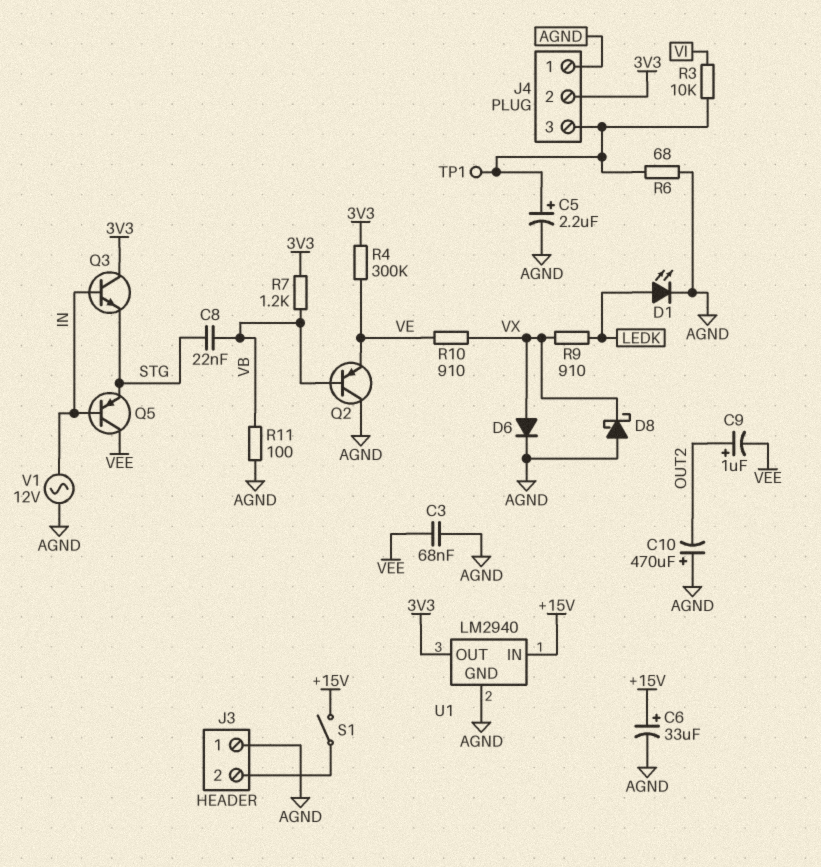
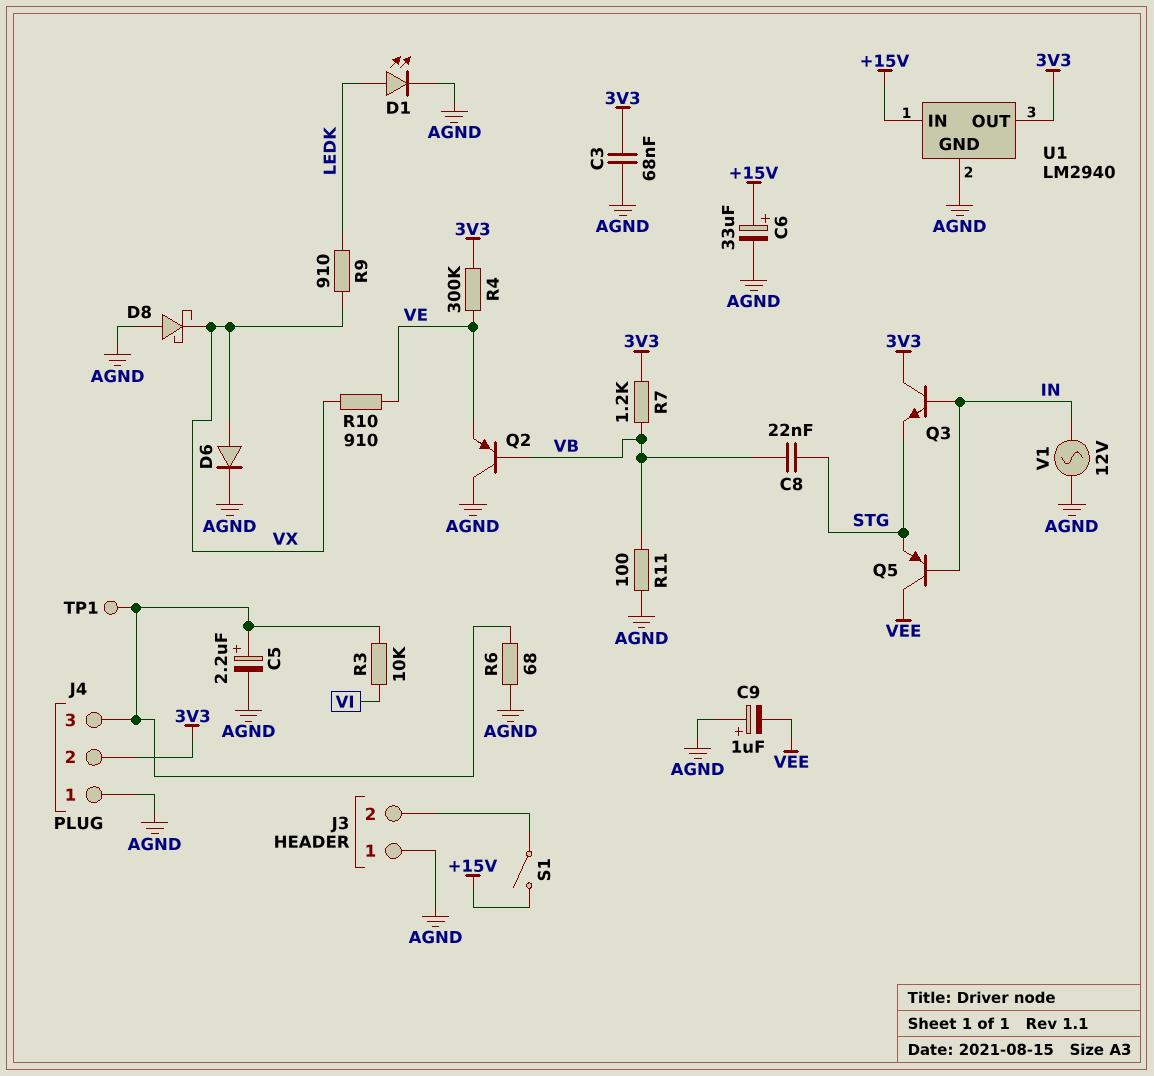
C3: 68nF (AGND, VEE) -> 68nF (3V3, AGND)
C9: 1uF (plus OUT2, minus VEE) -> 1uF (plus AGND, minus VEE)
C10: 470uF (plus AGND, minus OUT2) -> none

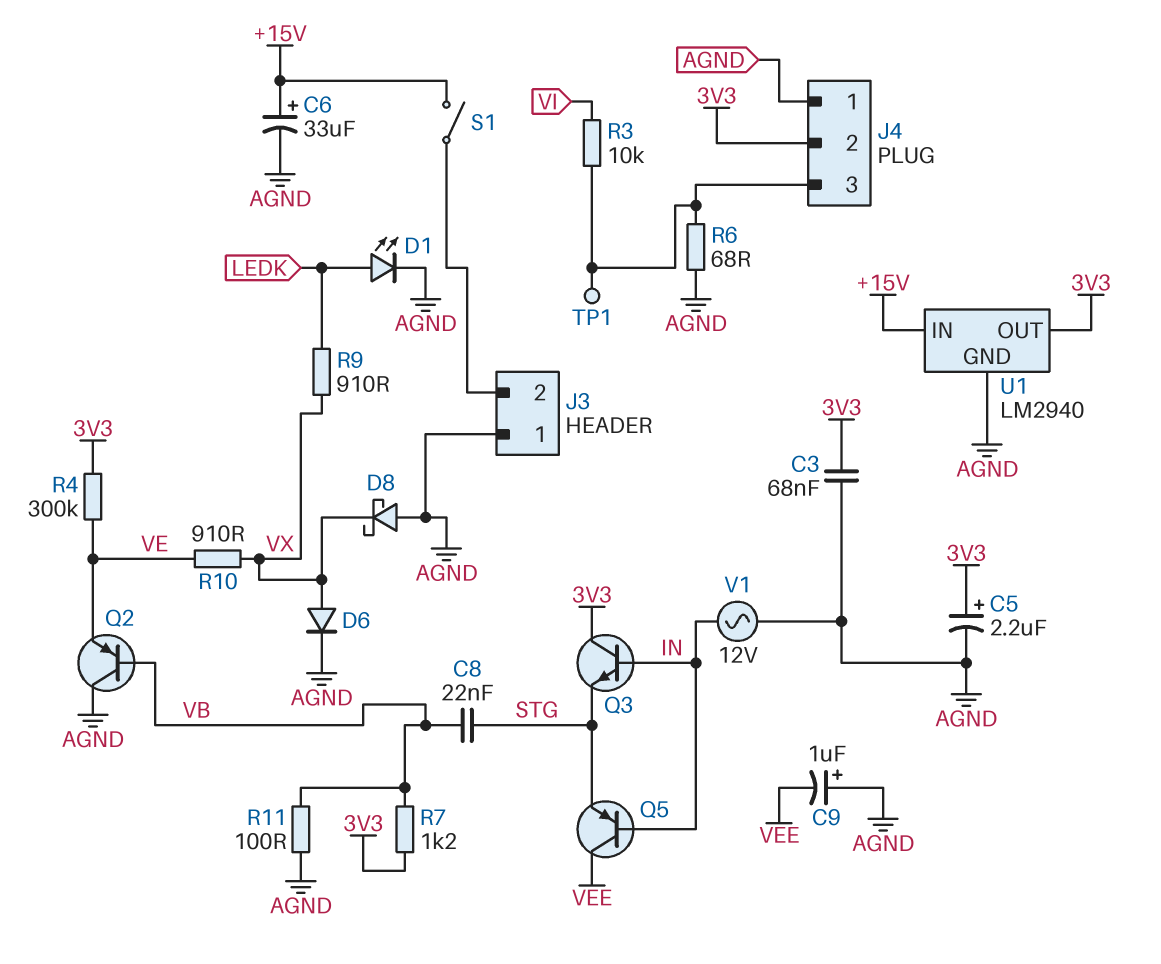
C5: 2.2uF (plus J4/3, minus AGND) -> 2.2uF (plus 3V3, minus AGND)

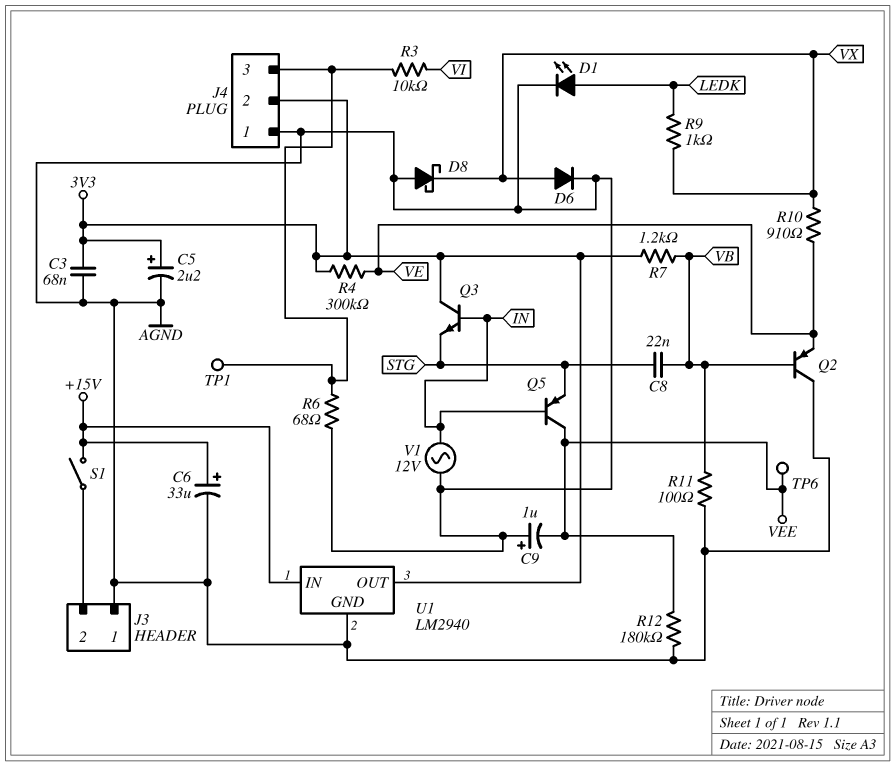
R9: 910 (LEDK, VX) -> 1k (LEDK, VX)
R12: none -> 180k (AGND, VEE)
TP6: none -> test point (VEE)

